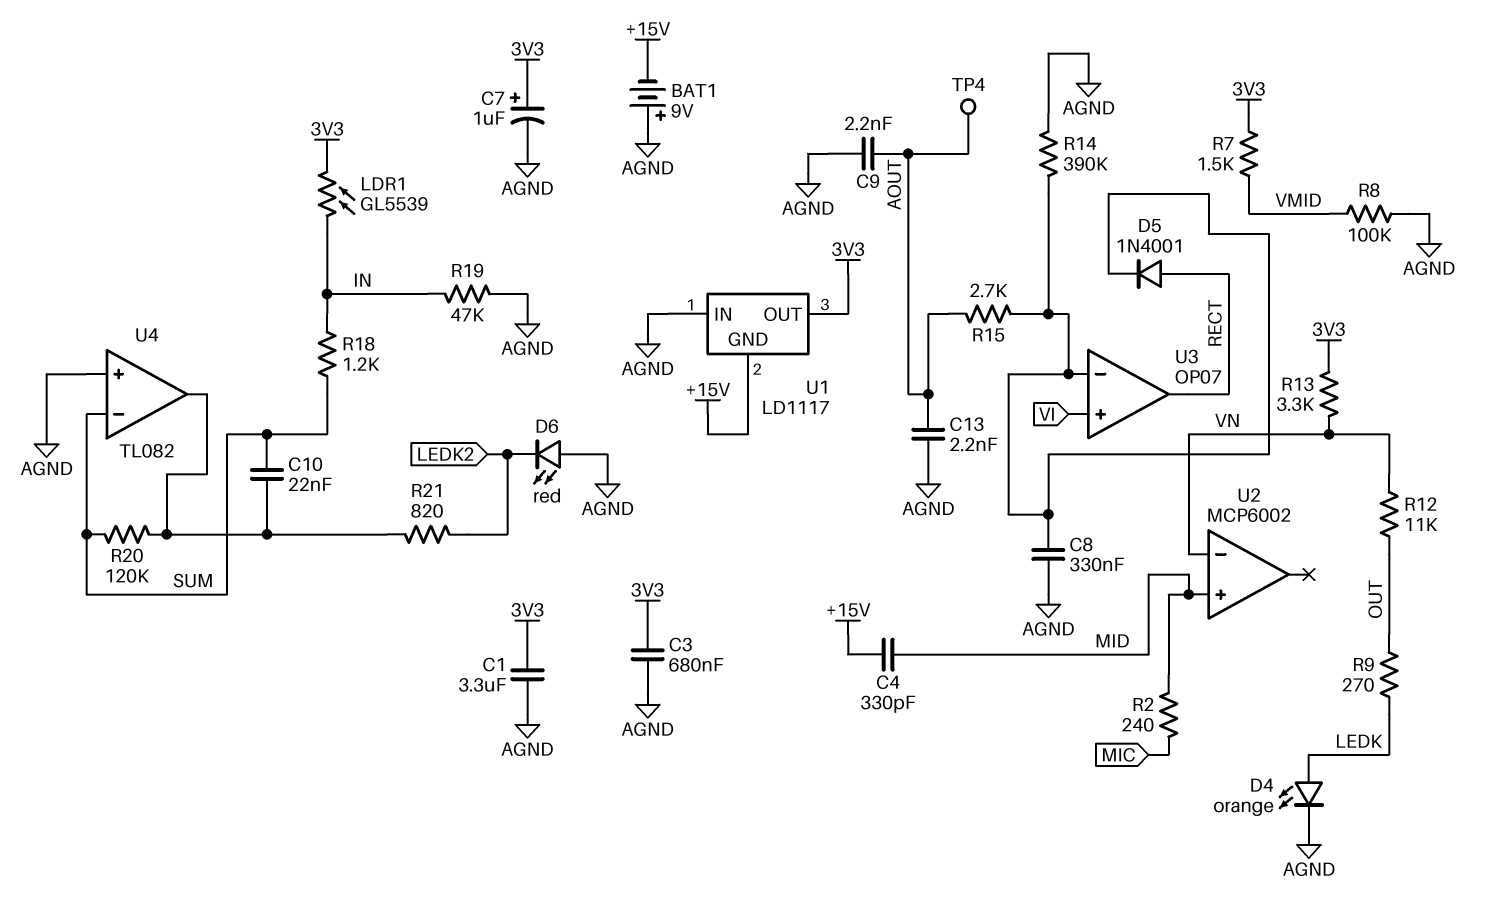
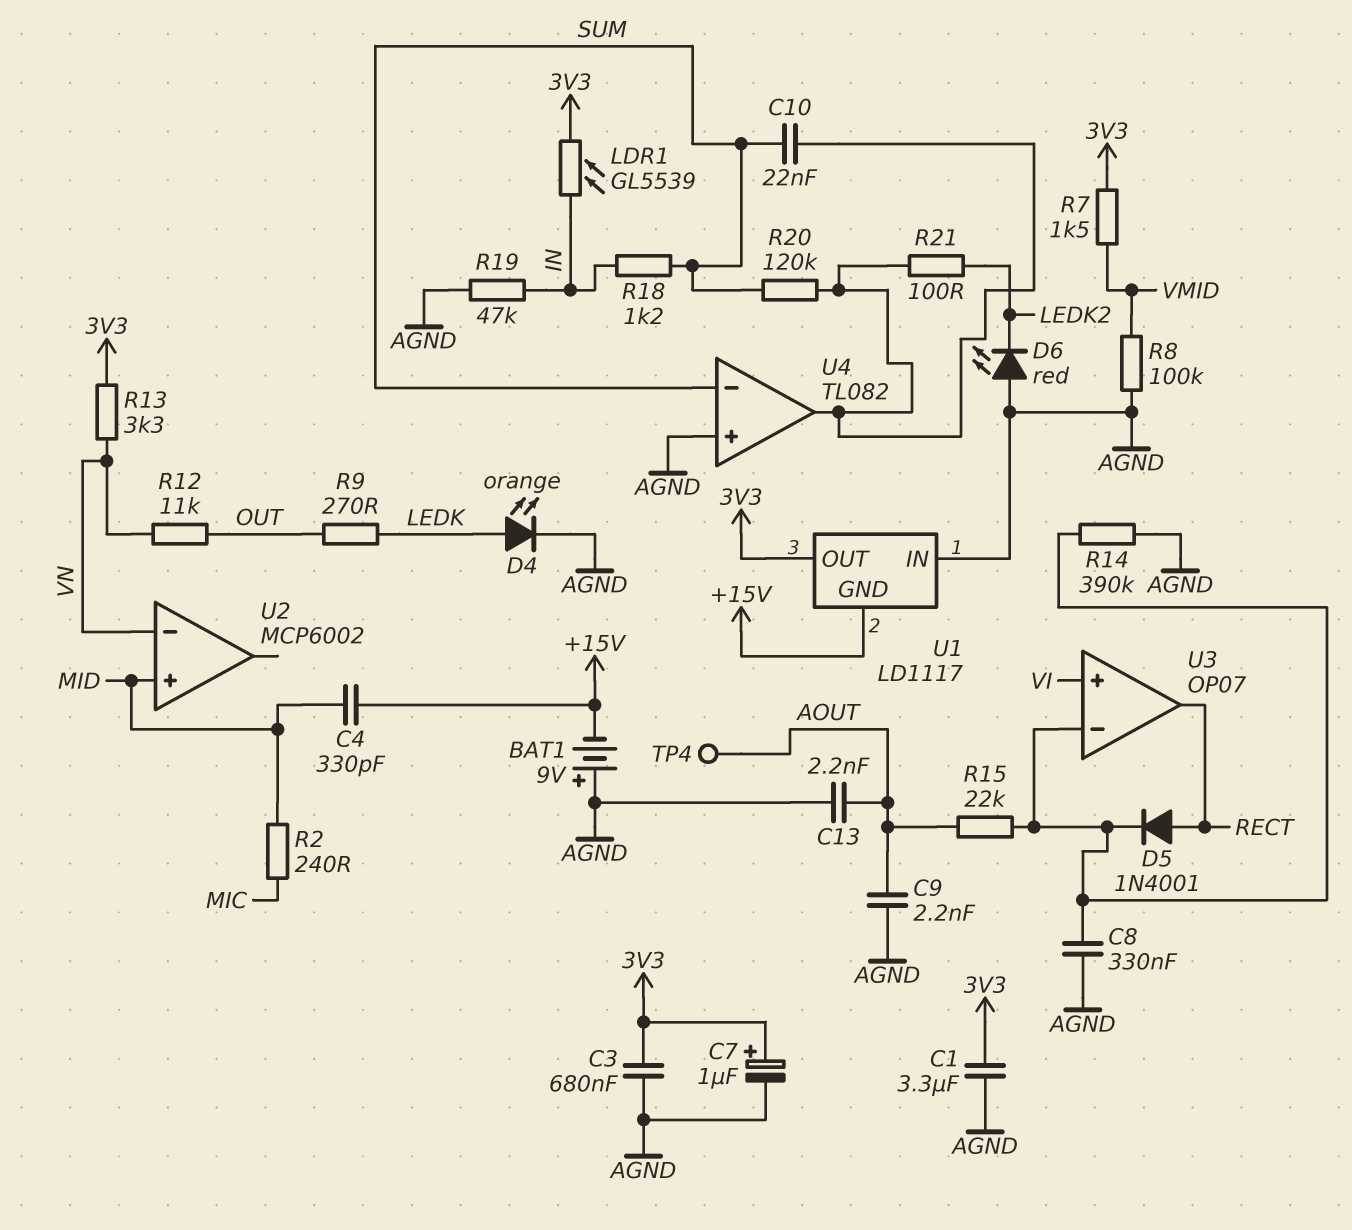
R15: 2.7k (AOUT, U3/in-) -> 22k (AOUT, U3/in-)
R21: 820 (LEDK2, U4/out) -> 100 (LEDK2, U4/out)

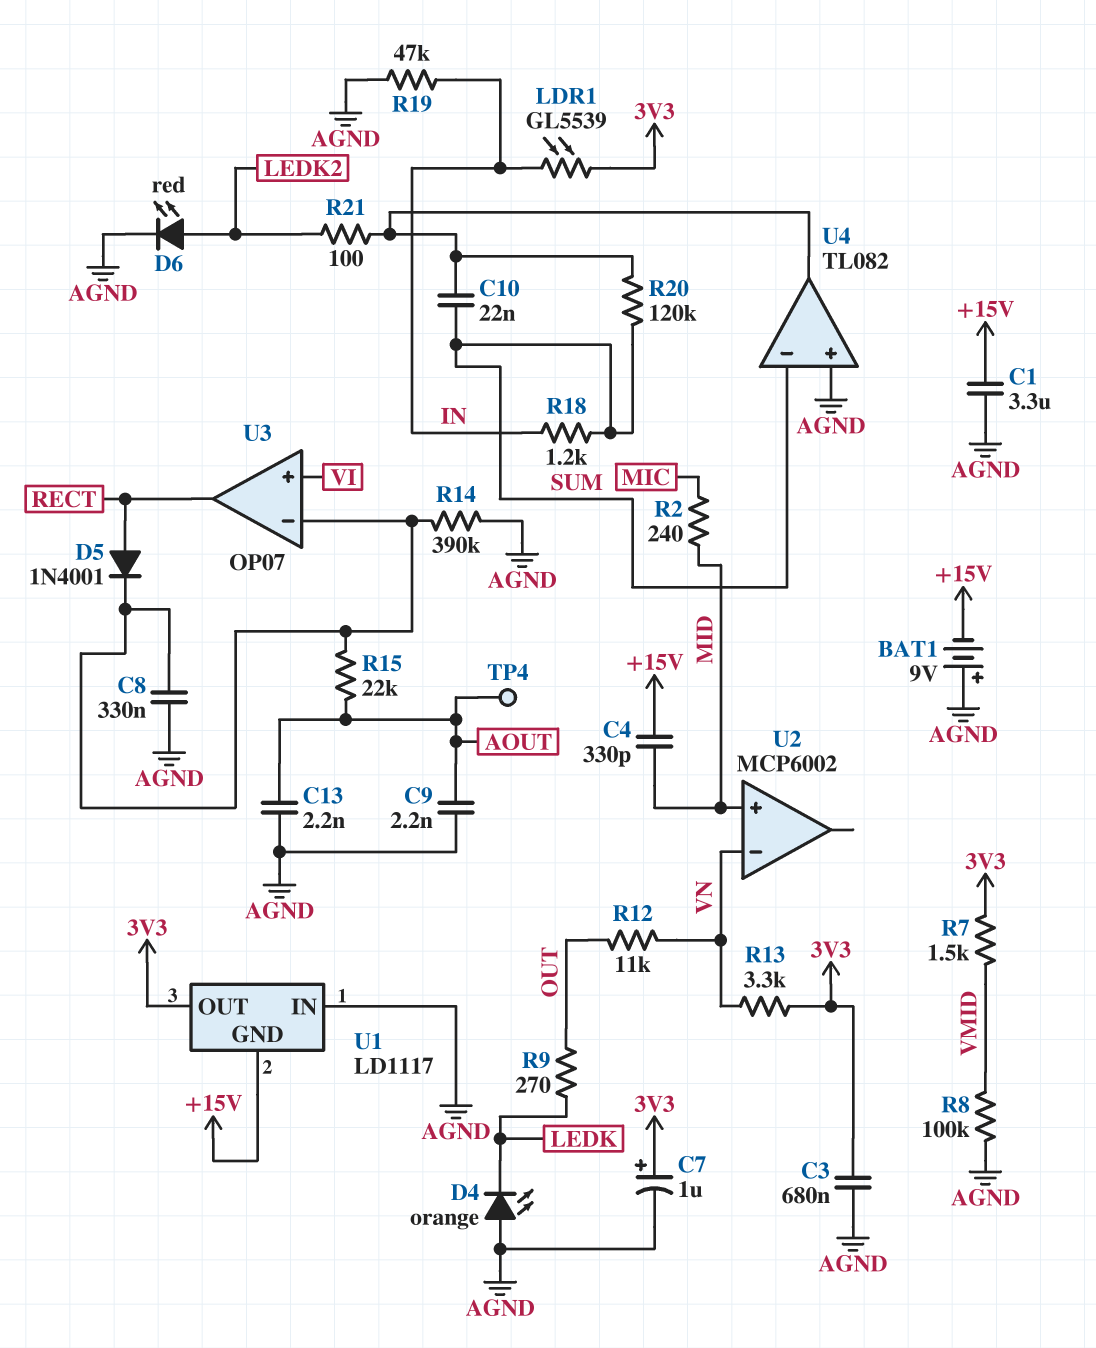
C1: 3.3uF (3V3, AGND) -> 3.3uF (+15V, AGND)
D4: LED orange (A LEDK, K AGND) -> LED orange (A AGND, K LEDK)
D6: LED red (A AGND, K LEDK2) -> LED red (A LEDK2, K AGND)

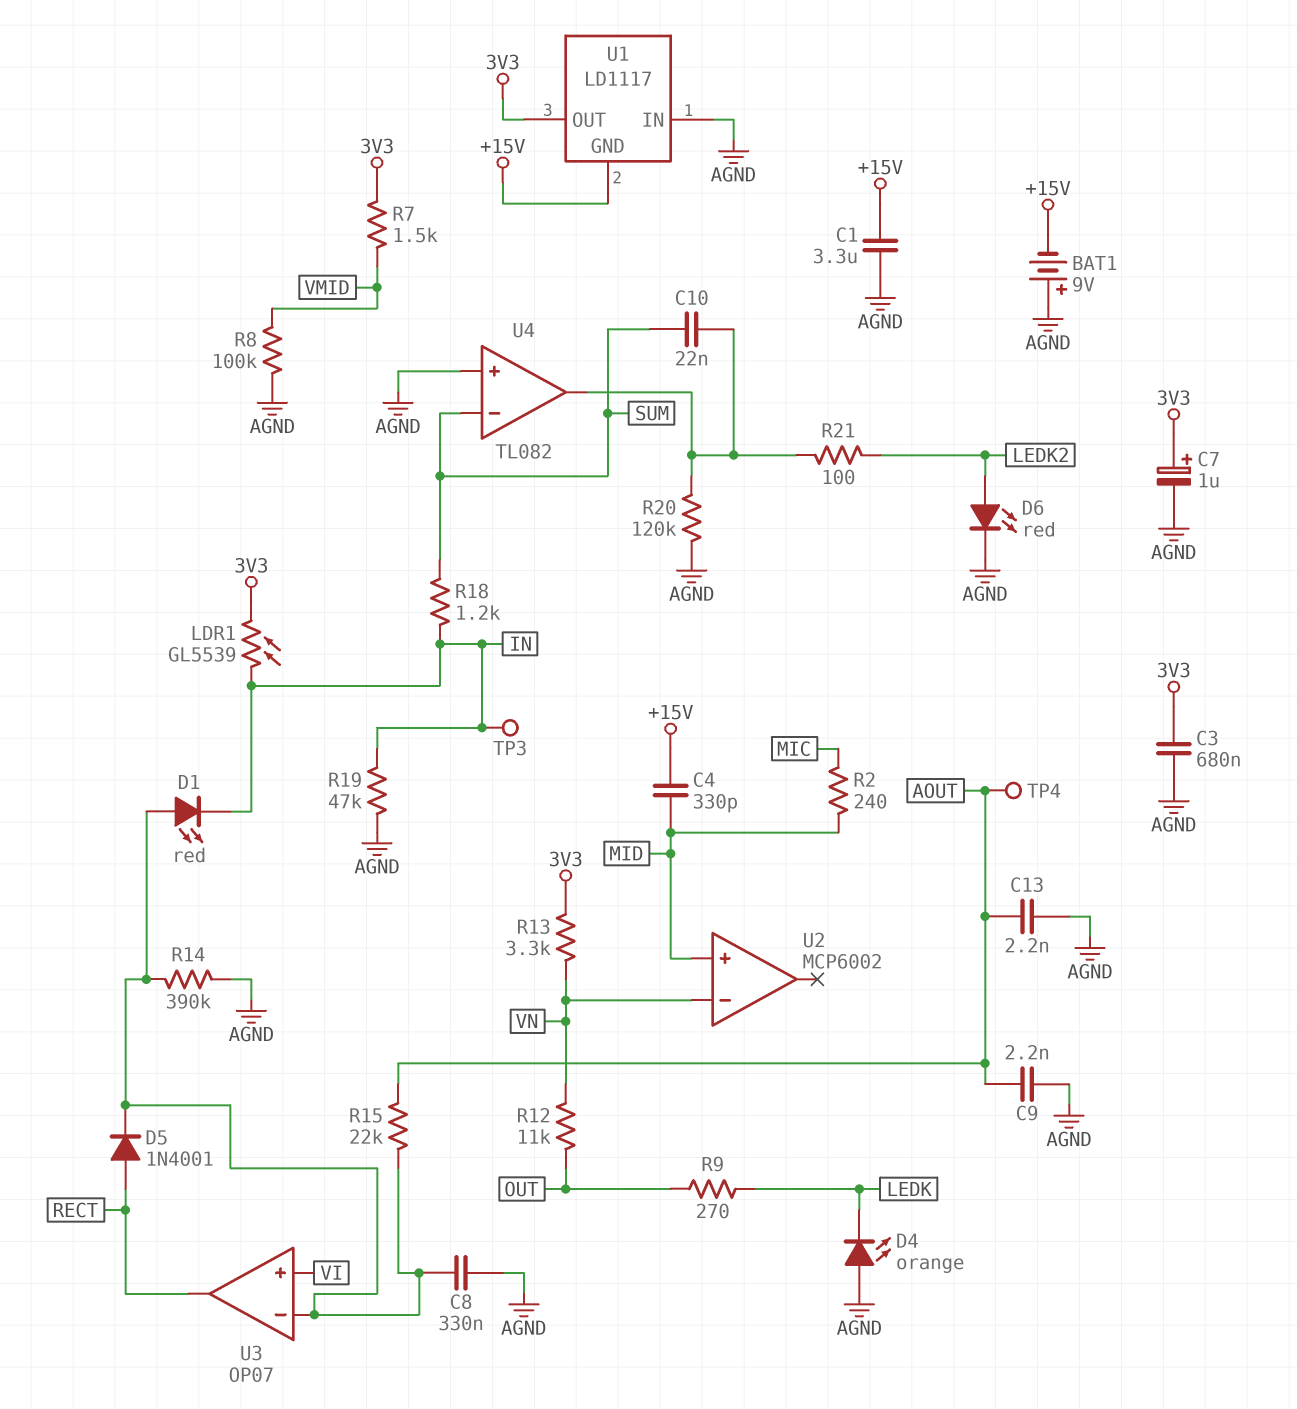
D1: none -> LED red (A U3/in-, K IN)
R20: 120k (SUM, U4/out) -> 120k (AGND, U4/out)
TP3: none -> test point (IN)

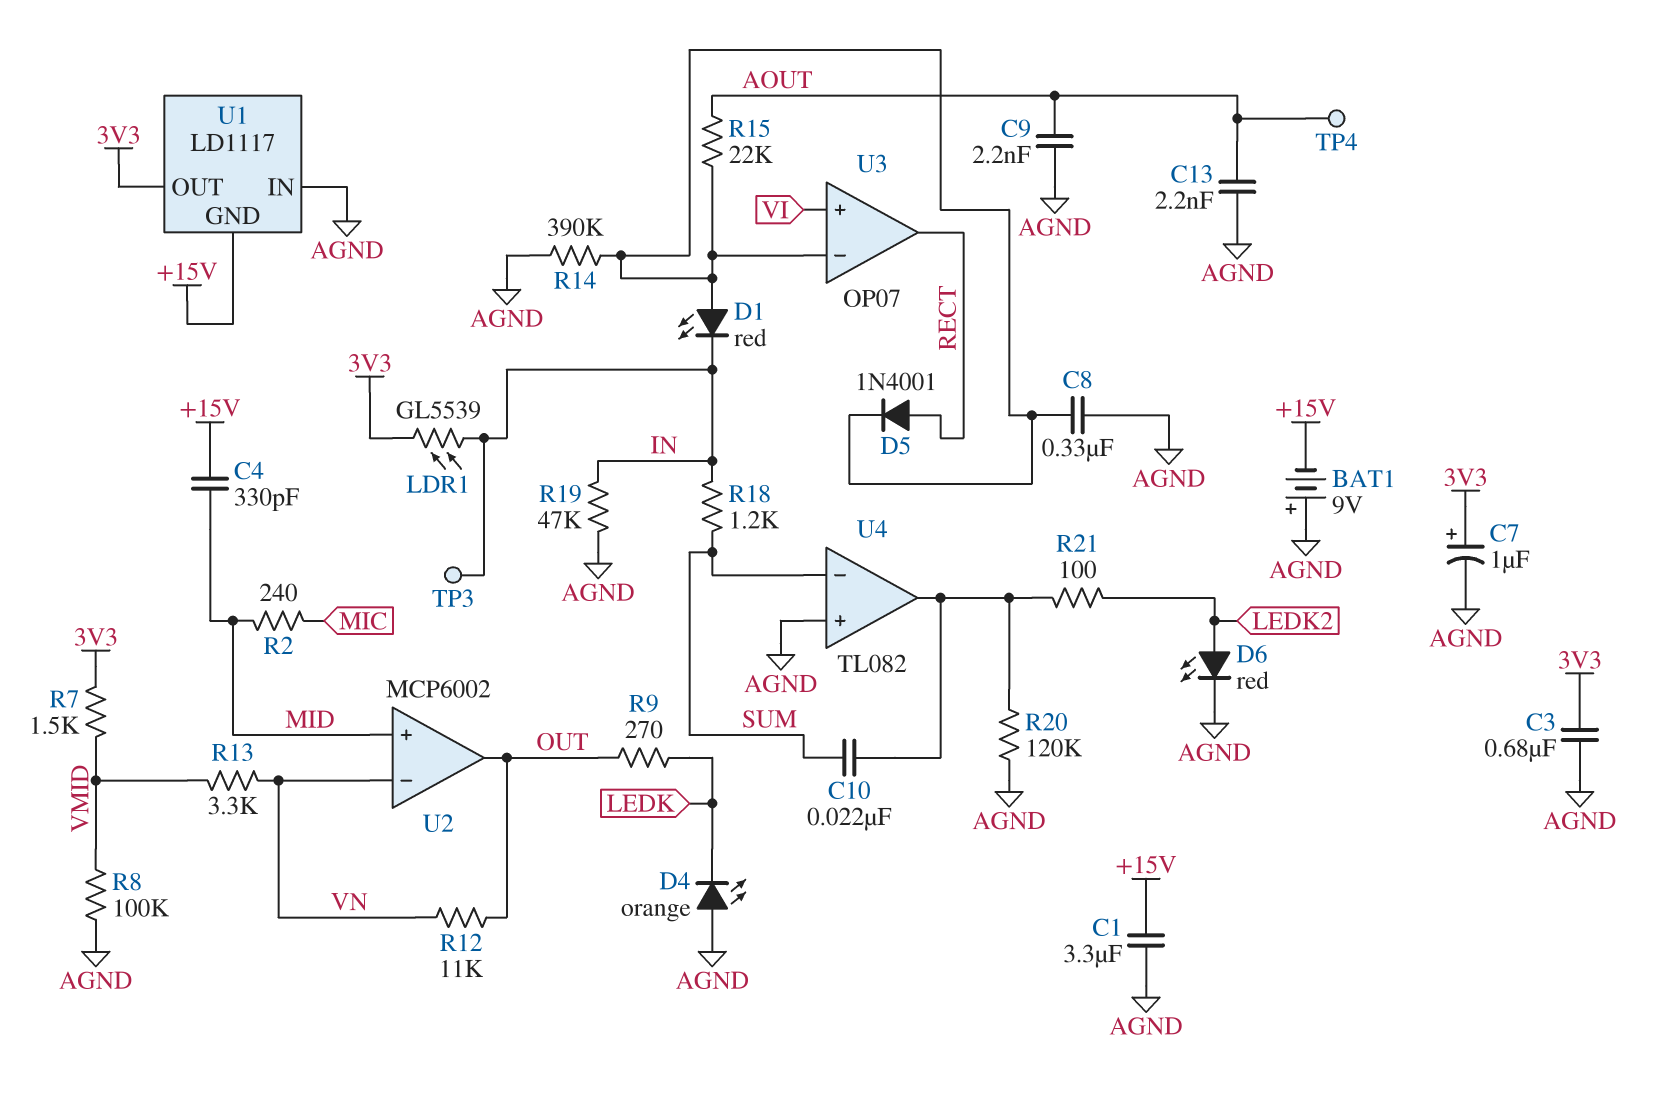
R13: 3.3k (3V3, VN) -> 3.3k (VMID, VN)
U2 pin out: none -> OUT

